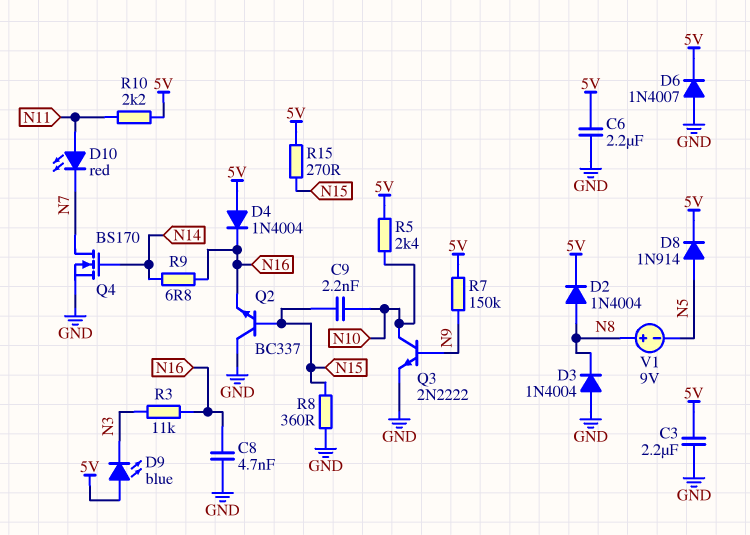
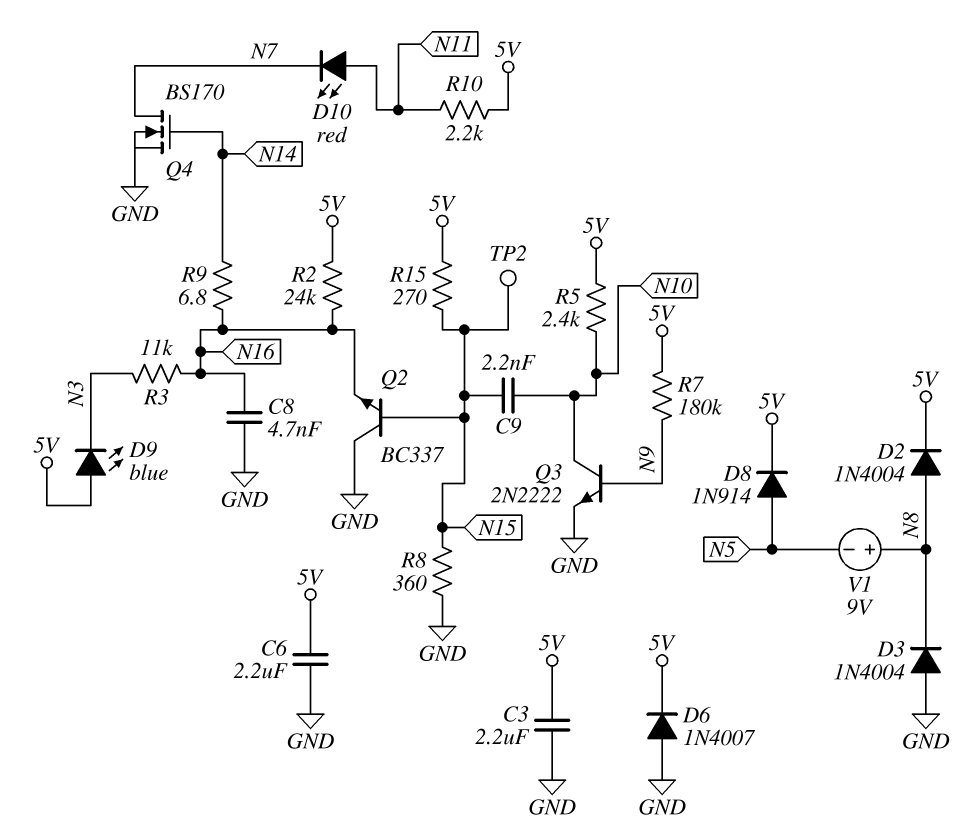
D4: diode 1N4004 (A 5V, K N16) -> none
R2: none -> 24k (5V, N16)
R7: 150k (5V, N9) -> 180k (5V, N9)
TP2: none -> test point (N15)

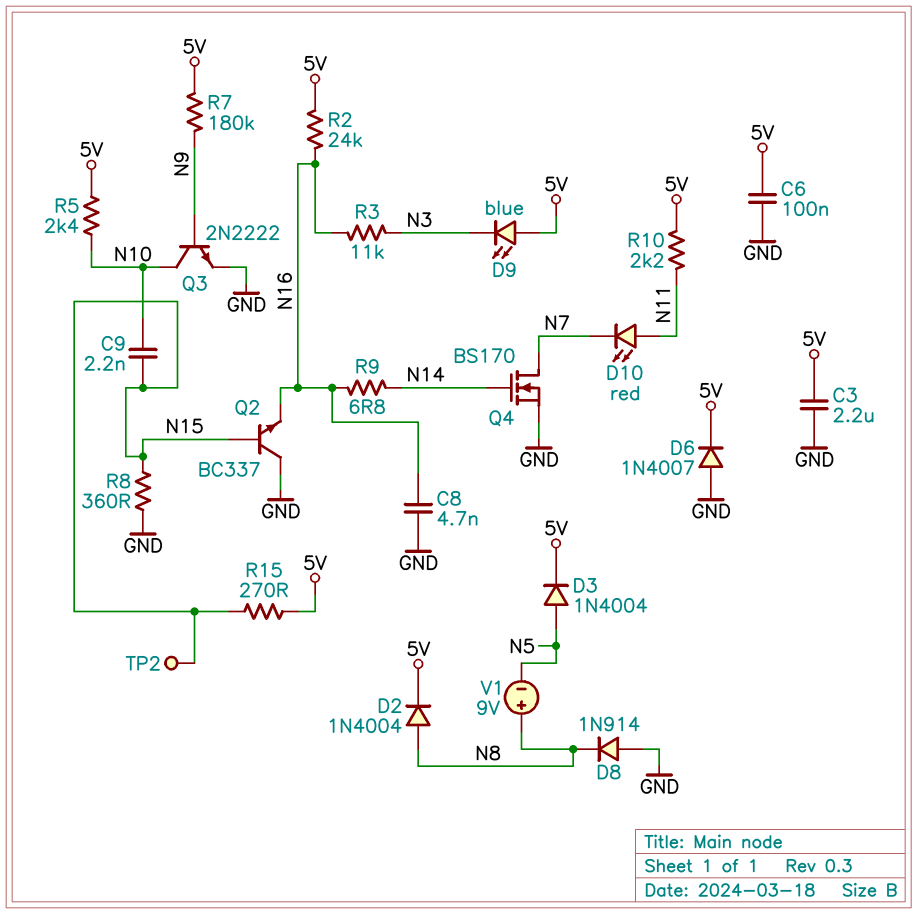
C6: 2.2uF (5V, GND) -> 100nF (5V, GND)
D3: diode 1N4004 (A GND, K N8) -> diode 1N4004 (A N5, K 5V)
D8: diode 1N914 (A N5, K 5V) -> diode 1N914 (A GND, K N8)

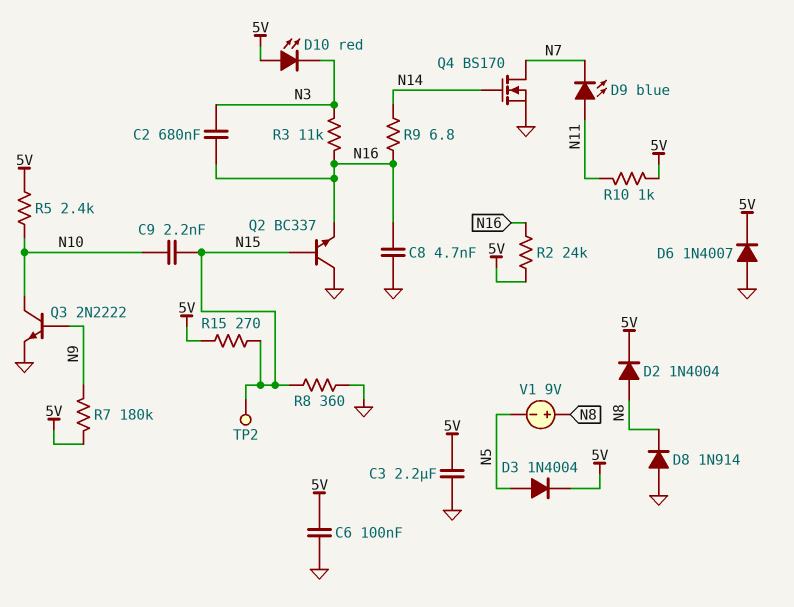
C2: none -> 680nF (N3, N16)
D9: LED blue (A 5V, K N3) -> LED blue (A N11, K N7)
D10: LED red (A N11, K N7) -> LED red (A 5V, K N3)
R10: 2.2k (5V, N11) -> 1k (5V, N11)

